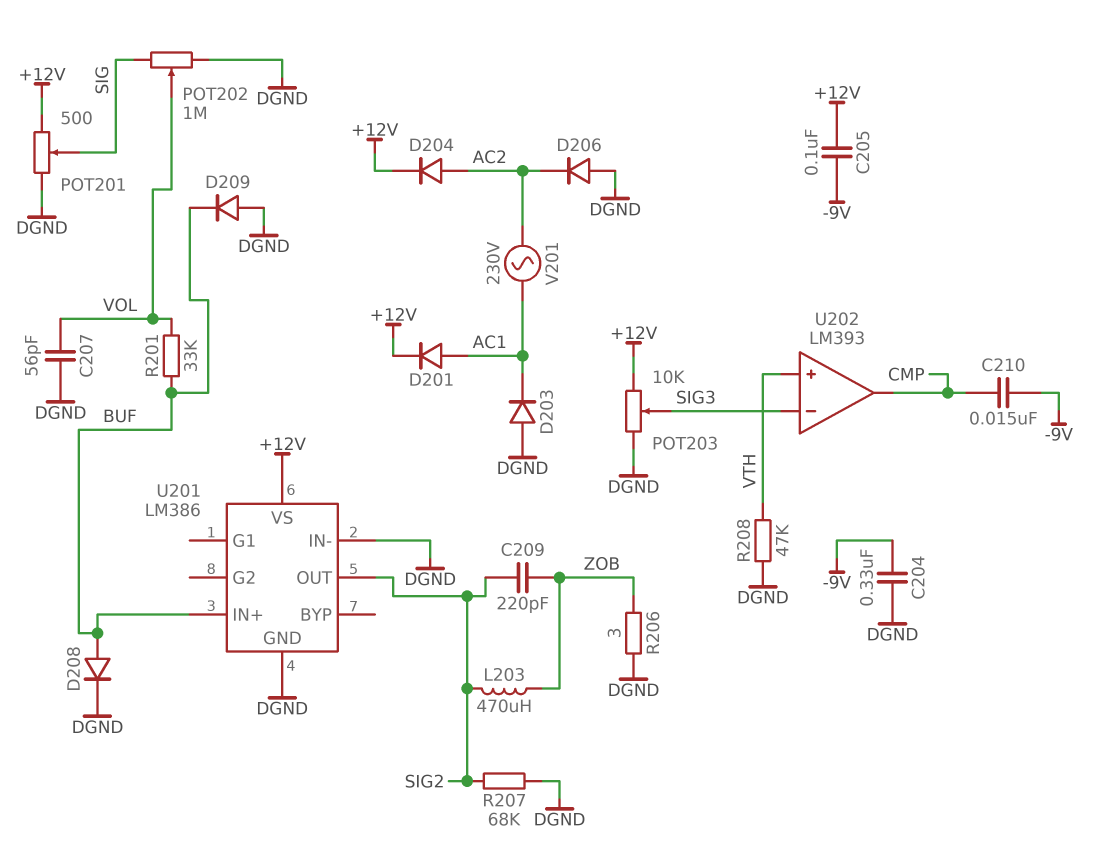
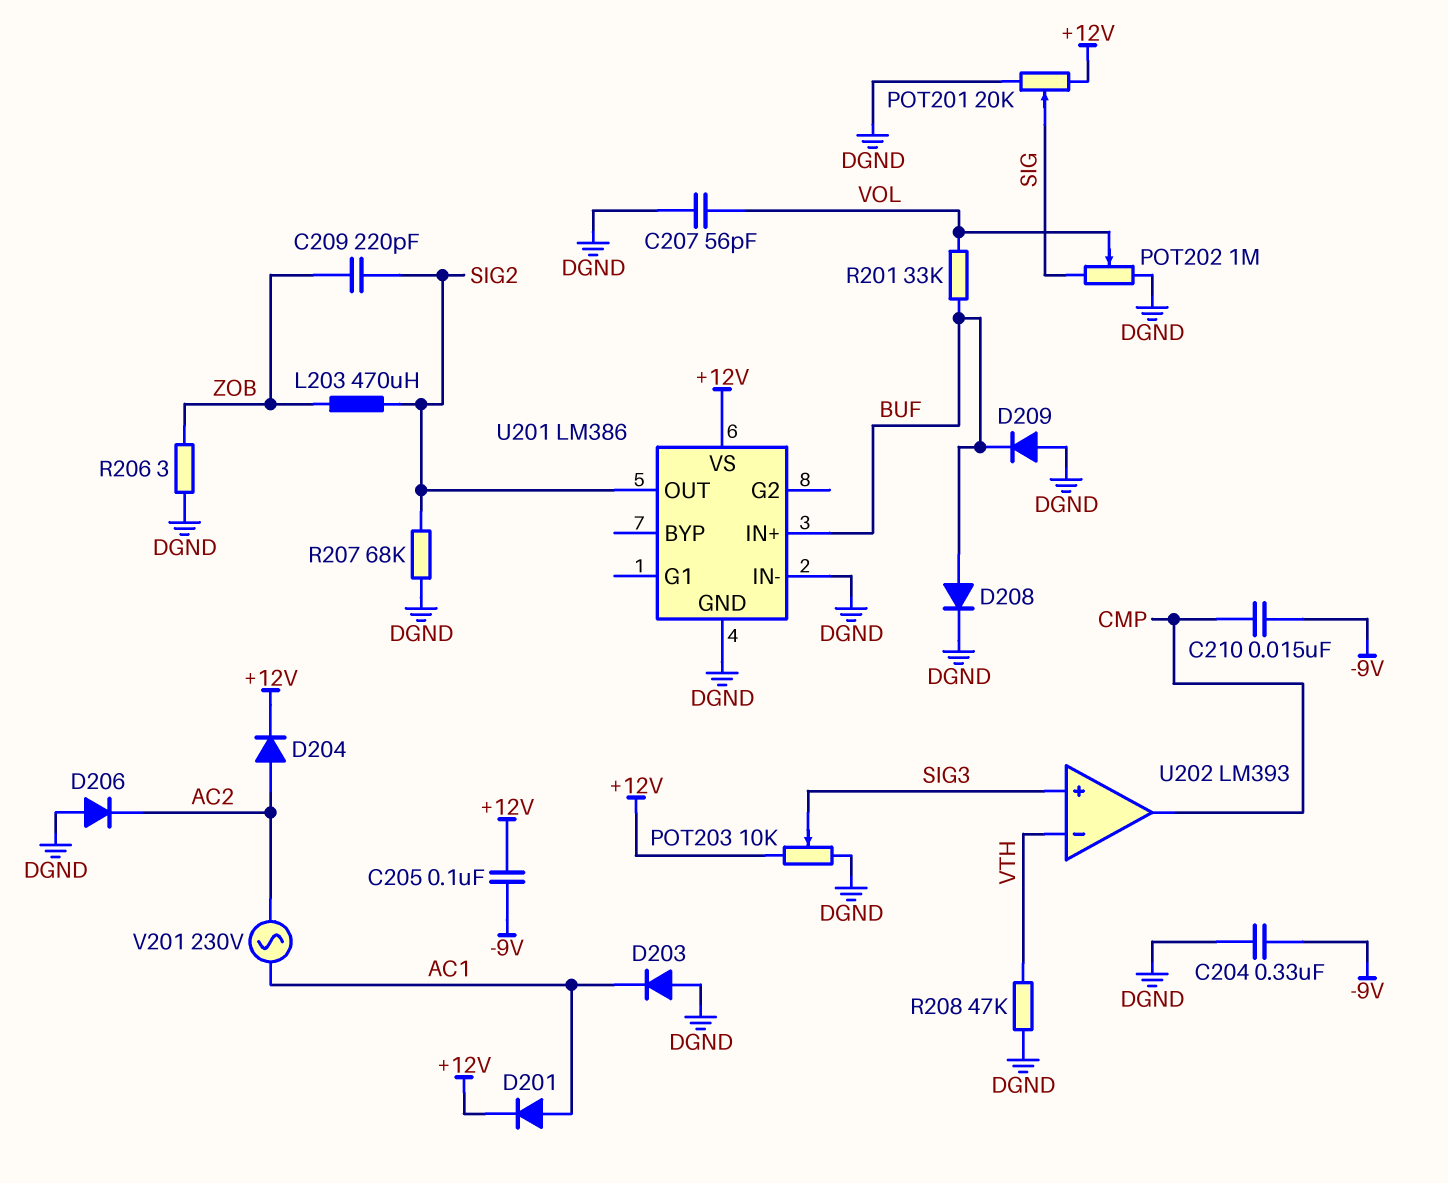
POT201: 500 (+12V, DGND, wiper SIG) -> 20k (+12V, DGND, wiper SIG)
U202 pin in+: VTH -> SIG3
U202 pin in-: SIG3 -> VTH

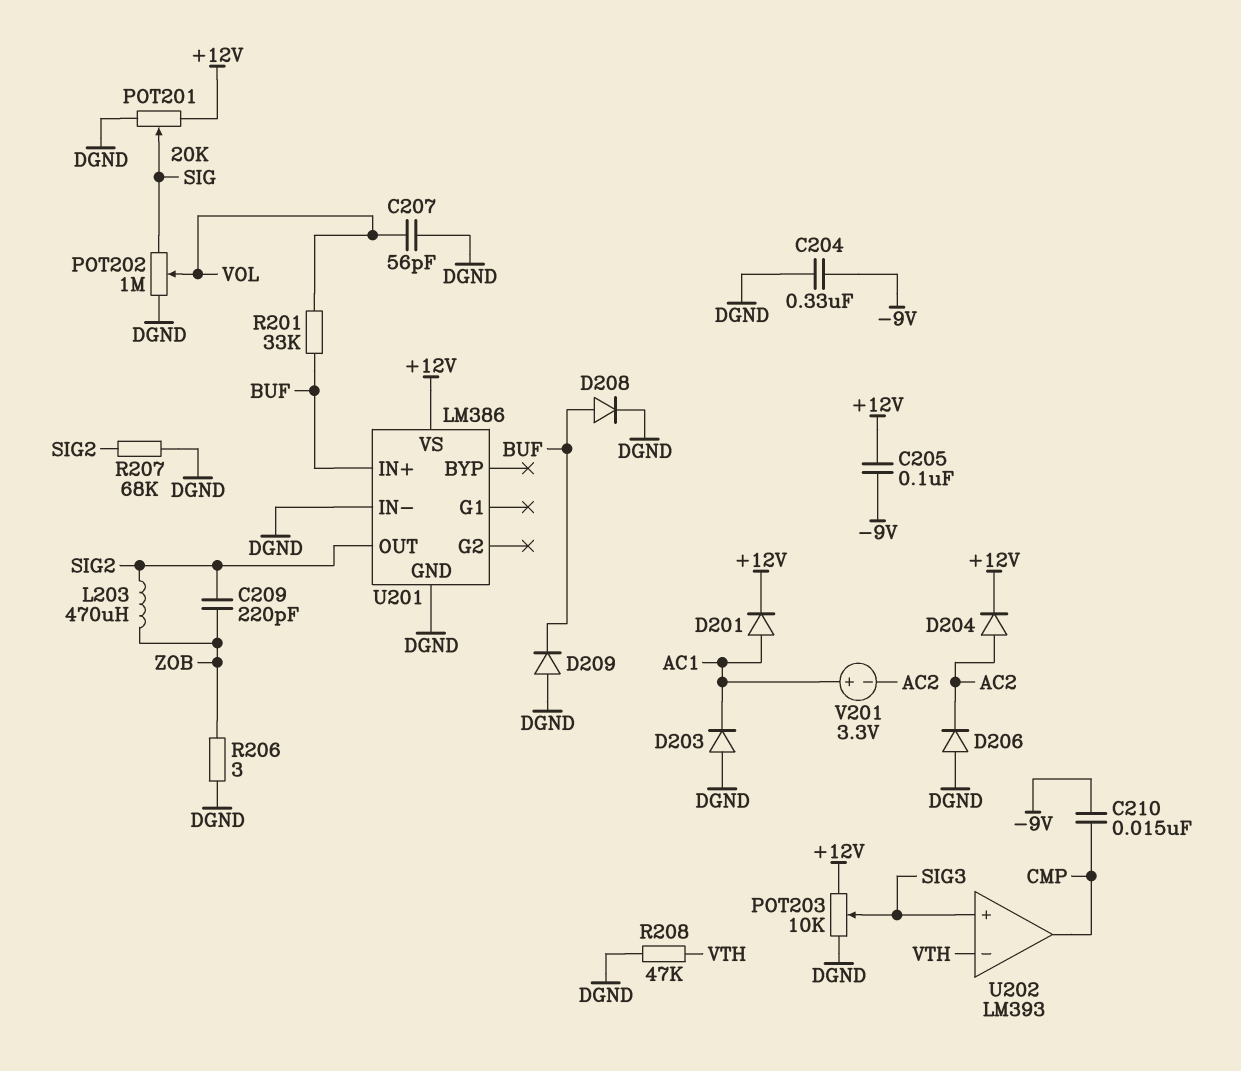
V201: AC 230V (AC1, AC2) -> 3.3V (plus AC1, minus AC2)

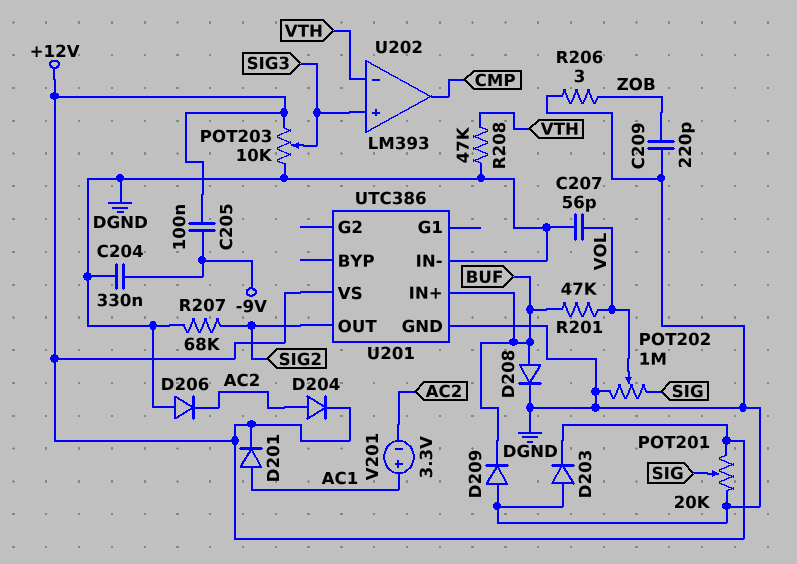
C209: 220pF (SIG2, ZOB) -> 220pF (DGND, ZOB)
C210: 15nF (-9V, CMP) -> none
D203: diode (A DGND, K AC1) -> diode (A DGND, K +12V)
L203: 470uH (SIG2, ZOB) -> none
R201: 33k (BUF, VOL) -> 47k (BUF, VOL)
U201: LM386 -> UTC386

